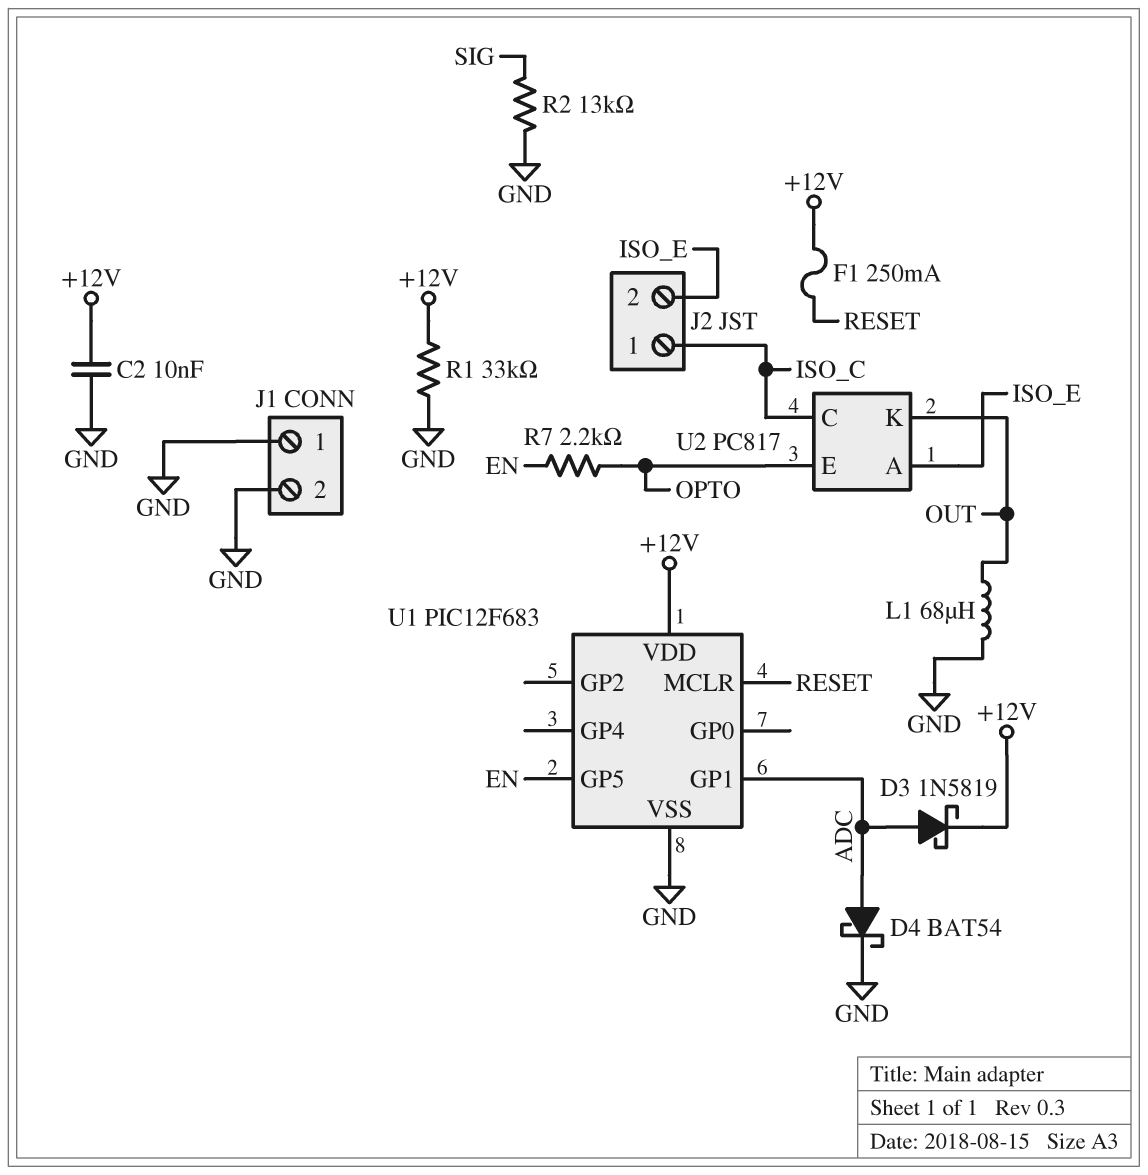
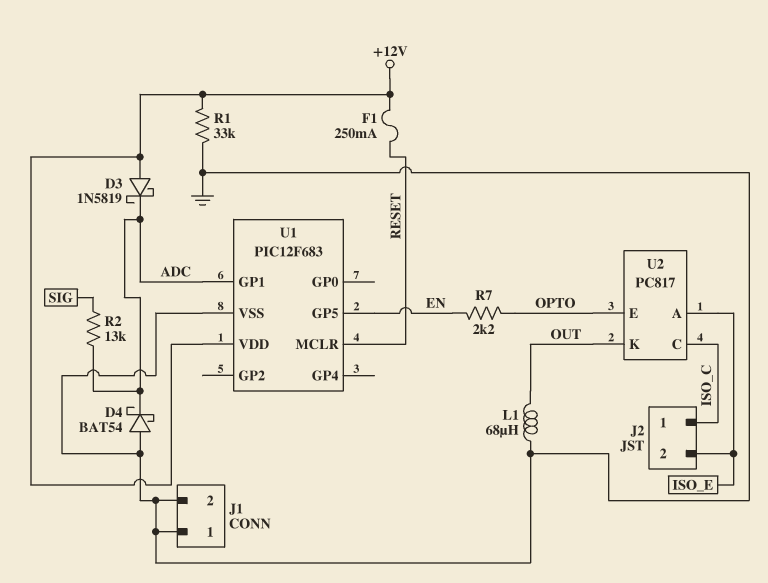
C2: 10nF (+12V, GND) -> none
D3: schottky 1N5819 (A ADC, K +12V) -> schottky 1N5819 (A +12V, K ADC)
D4: schottky BAT54 (A ADC, K GND) -> schottky BAT54 (A GND, K ADC)
R2: 13k (GND, SIG) -> 13k (ADC, SIG)

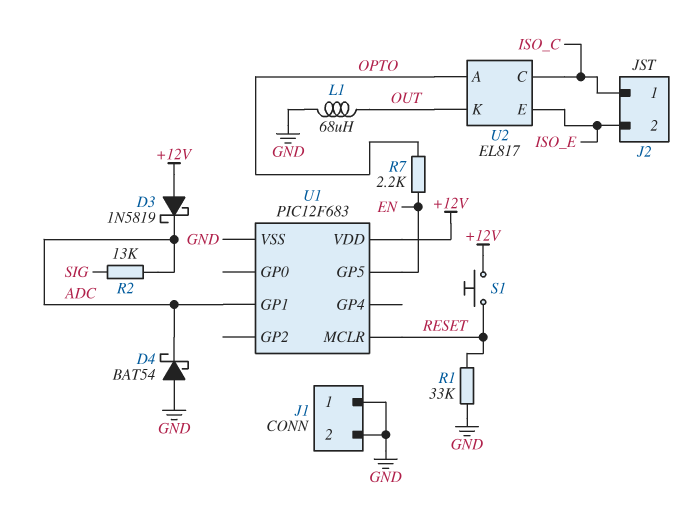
F1: 250mA (+12V, RESET) -> none
R1: 33k (+12V, GND) -> 33k (GND, RESET)
S1: none -> button (+12V, RESET)
U2: PC817 -> EL817
U2 pin A: ISO_E -> OPTO
U2 pin E: OPTO -> ISO_E

